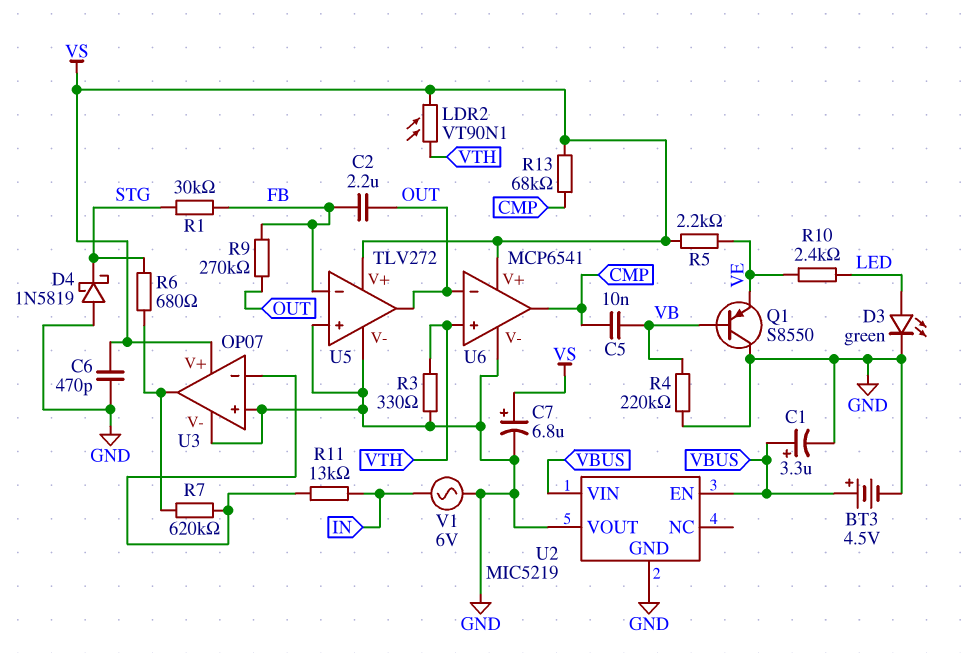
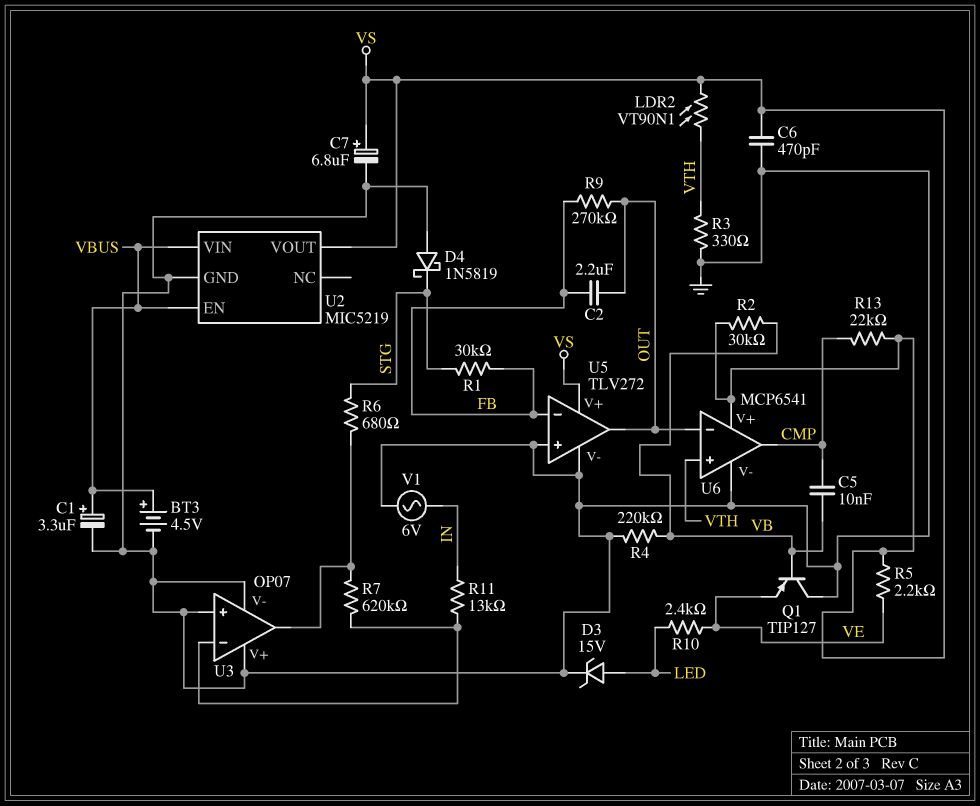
D3: LED green (A LED, K GND) -> zener 15V (A LED, K GND)
Q1: PNP S8550 (B VB, C GND, E VE) -> PNP TIP127 (B VB, C GND, E VE)
R2: none -> 30k (VB, VS)
R13: 68k (CMP, VS) -> 22k (CMP, VS)
U2 pin VOUT: GND -> VS
U3 pin V+: VS -> GND

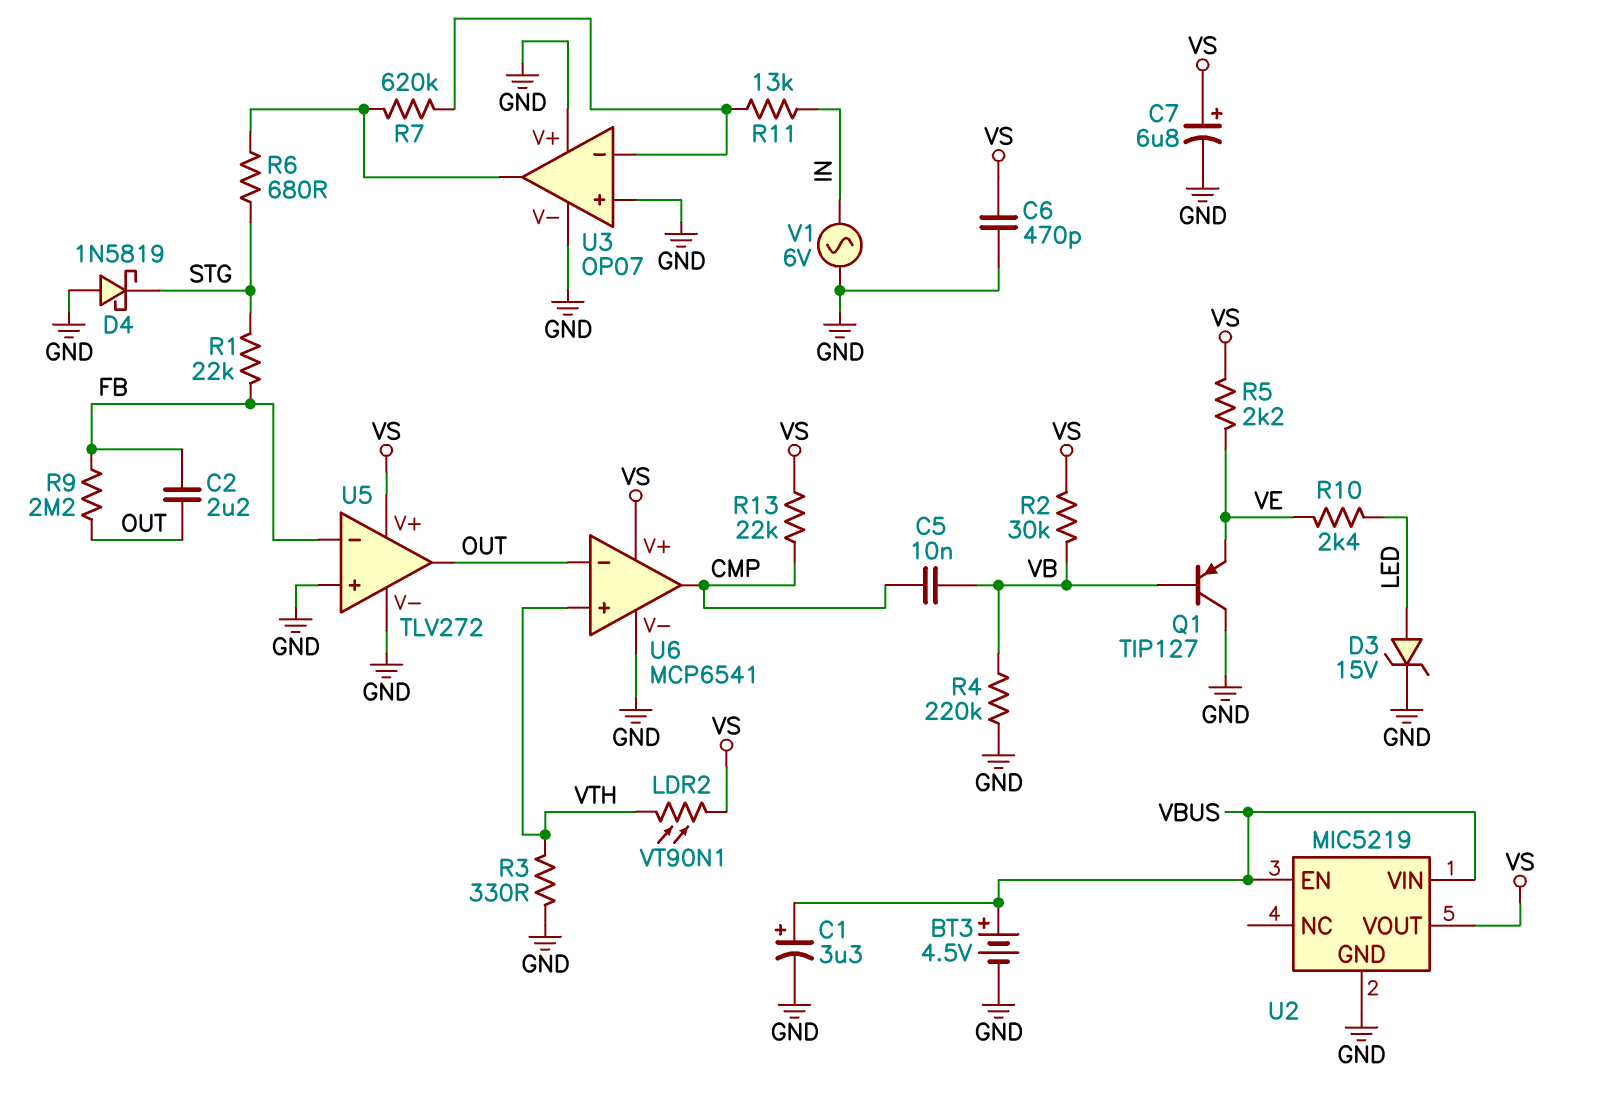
R1: 30k (FB, STG) -> 22k (FB, STG)
R9: 270k (FB, OUT) -> 2.2M (FB, OUT)

